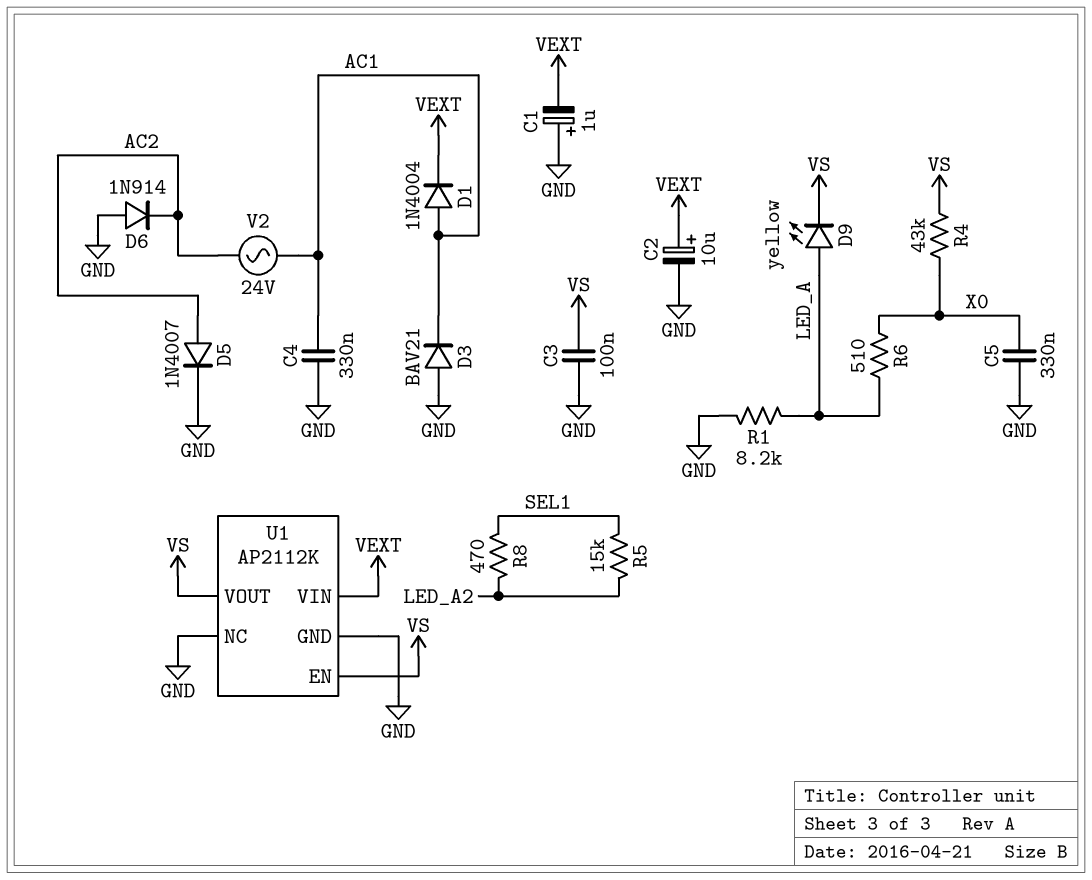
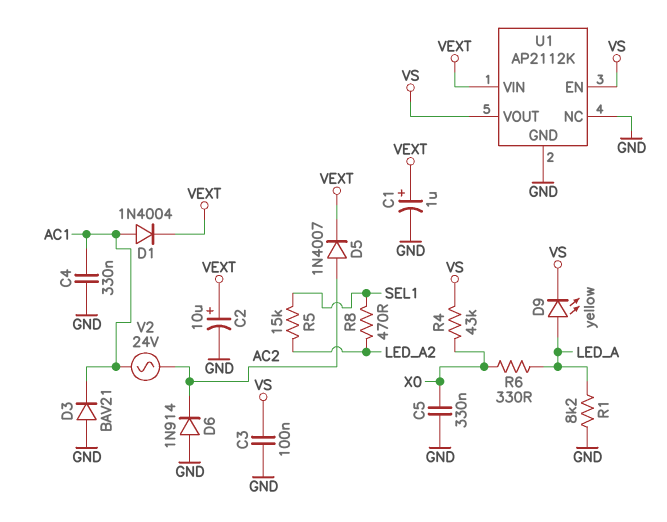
C1: 1uF (plus GND, minus VEXT) -> 1uF (plus VEXT, minus GND)
D5: diode 1N4007 (A AC2, K GND) -> diode 1N4007 (A AC2, K VEXT)
R6: 510 (LED_A, X0) -> 330 (LED_A, X0)

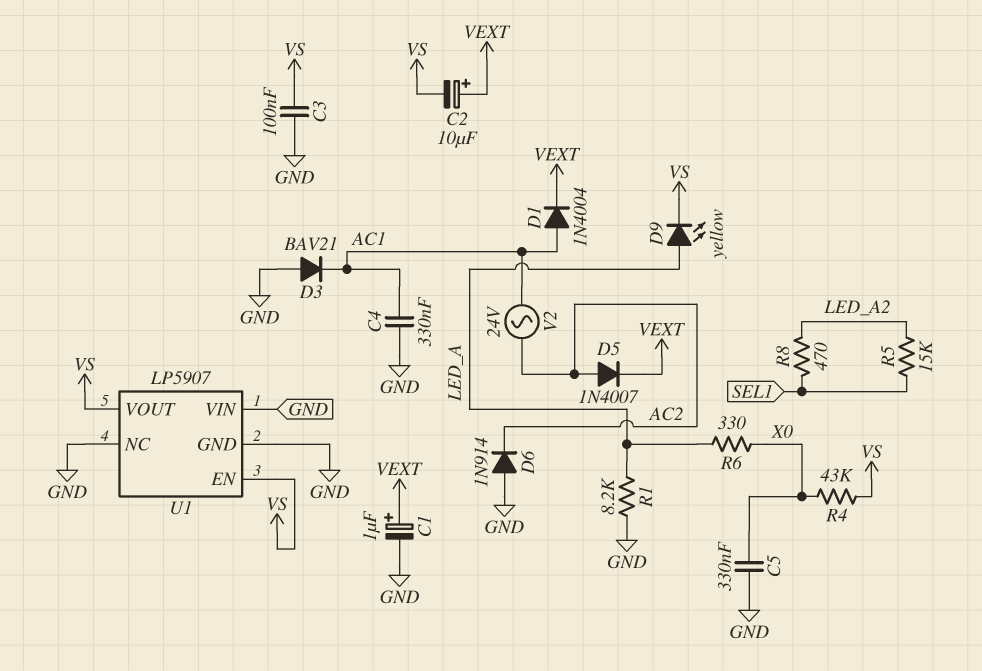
C2: 10uF (plus VEXT, minus GND) -> 10uF (plus VEXT, minus VS)
U1: AP2112K -> LP5907
U1 pin VIN: VEXT -> GND

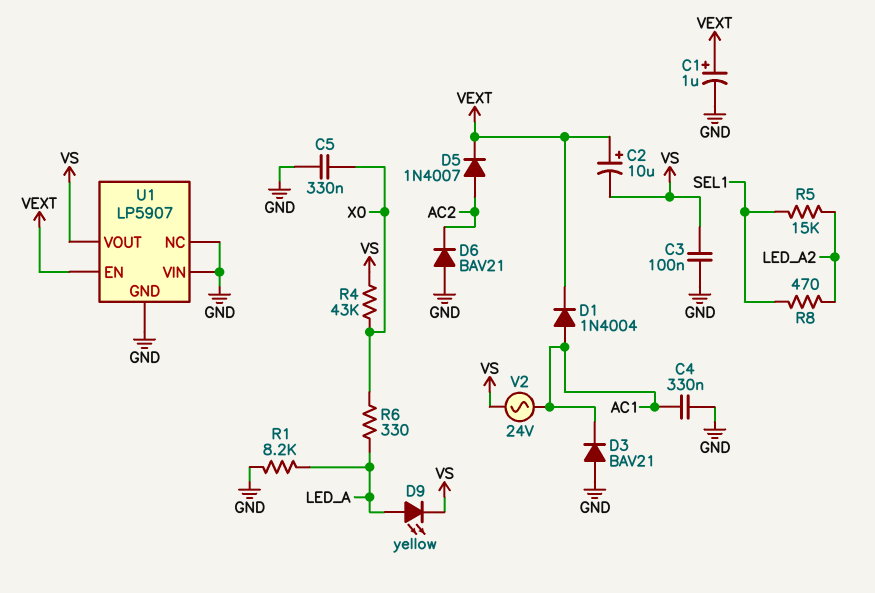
D6: diode 1N914 (A GND, K AC2) -> diode BAV21 (A GND, K AC2)
U1 pin EN: VS -> VEXT
V2: AC 24V (AC1, AC2) -> AC 24V (AC1, VS)

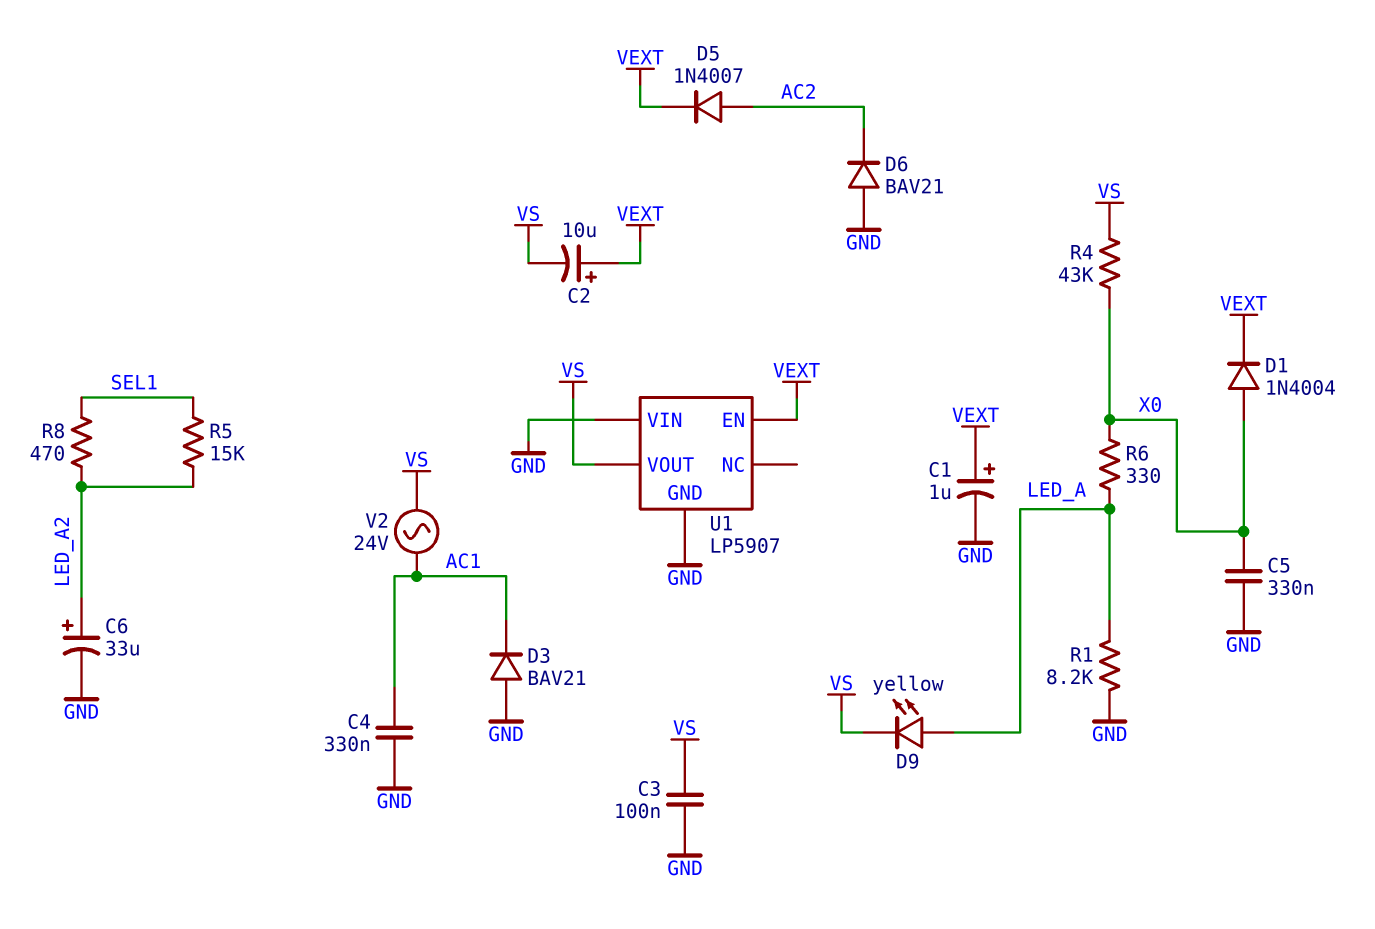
C6: none -> 33uF (plus LED_A2, minus GND)
D1: diode 1N4004 (A AC1, K VEXT) -> diode 1N4004 (A X0, K VEXT)
U1 pin NC: GND -> none

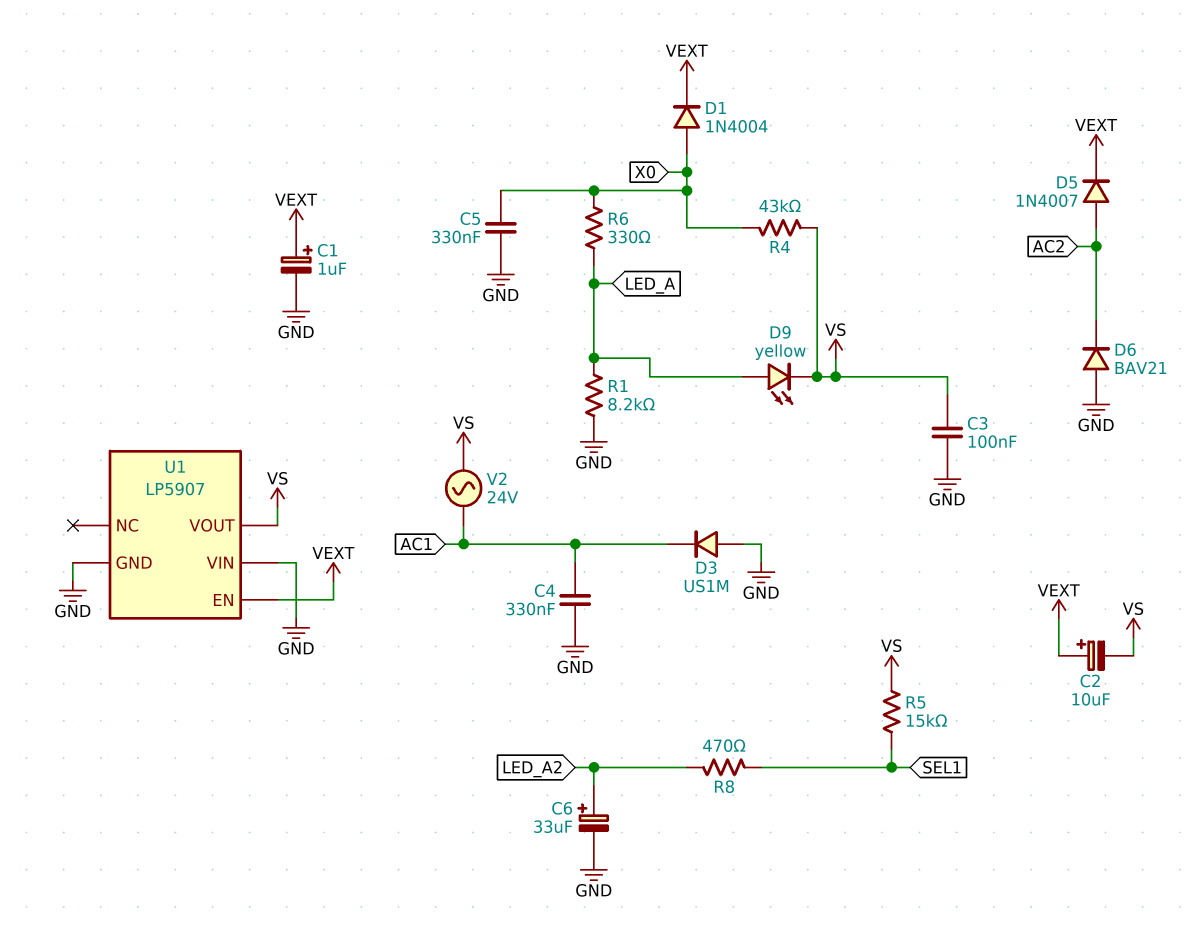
D3: diode BAV21 (A GND, K AC1) -> diode US1M (A GND, K AC1)
R5: 15k (LED_A2, SEL1) -> 15k (SEL1, VS)

